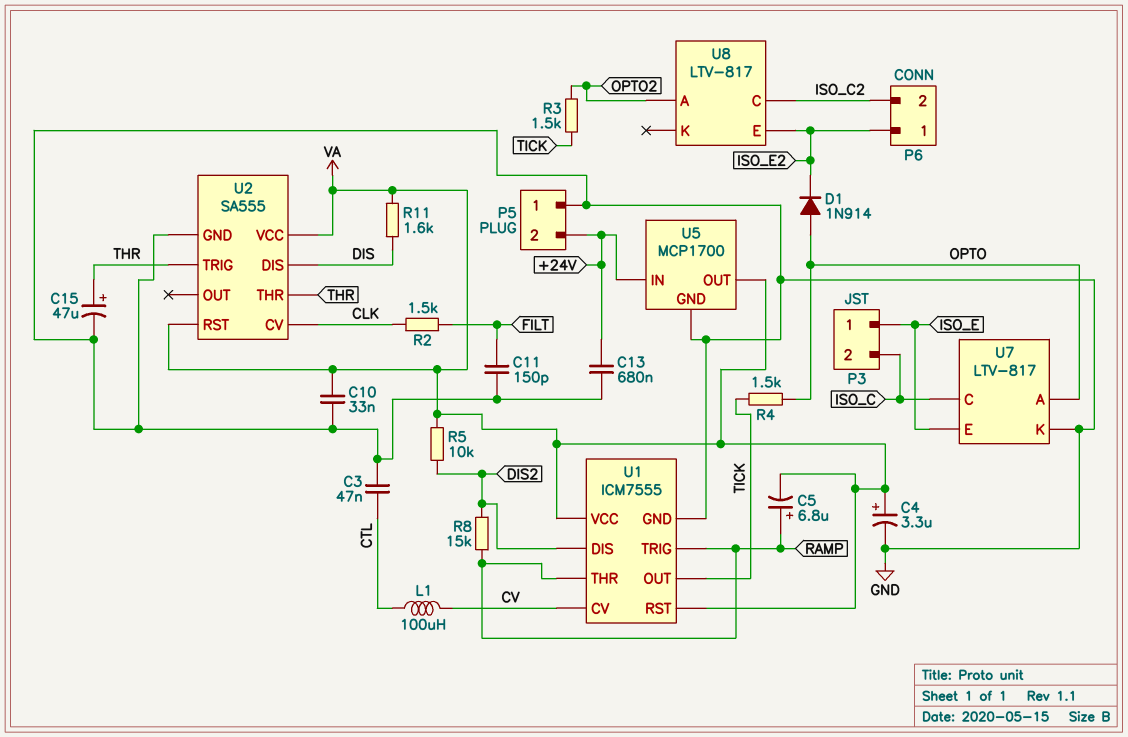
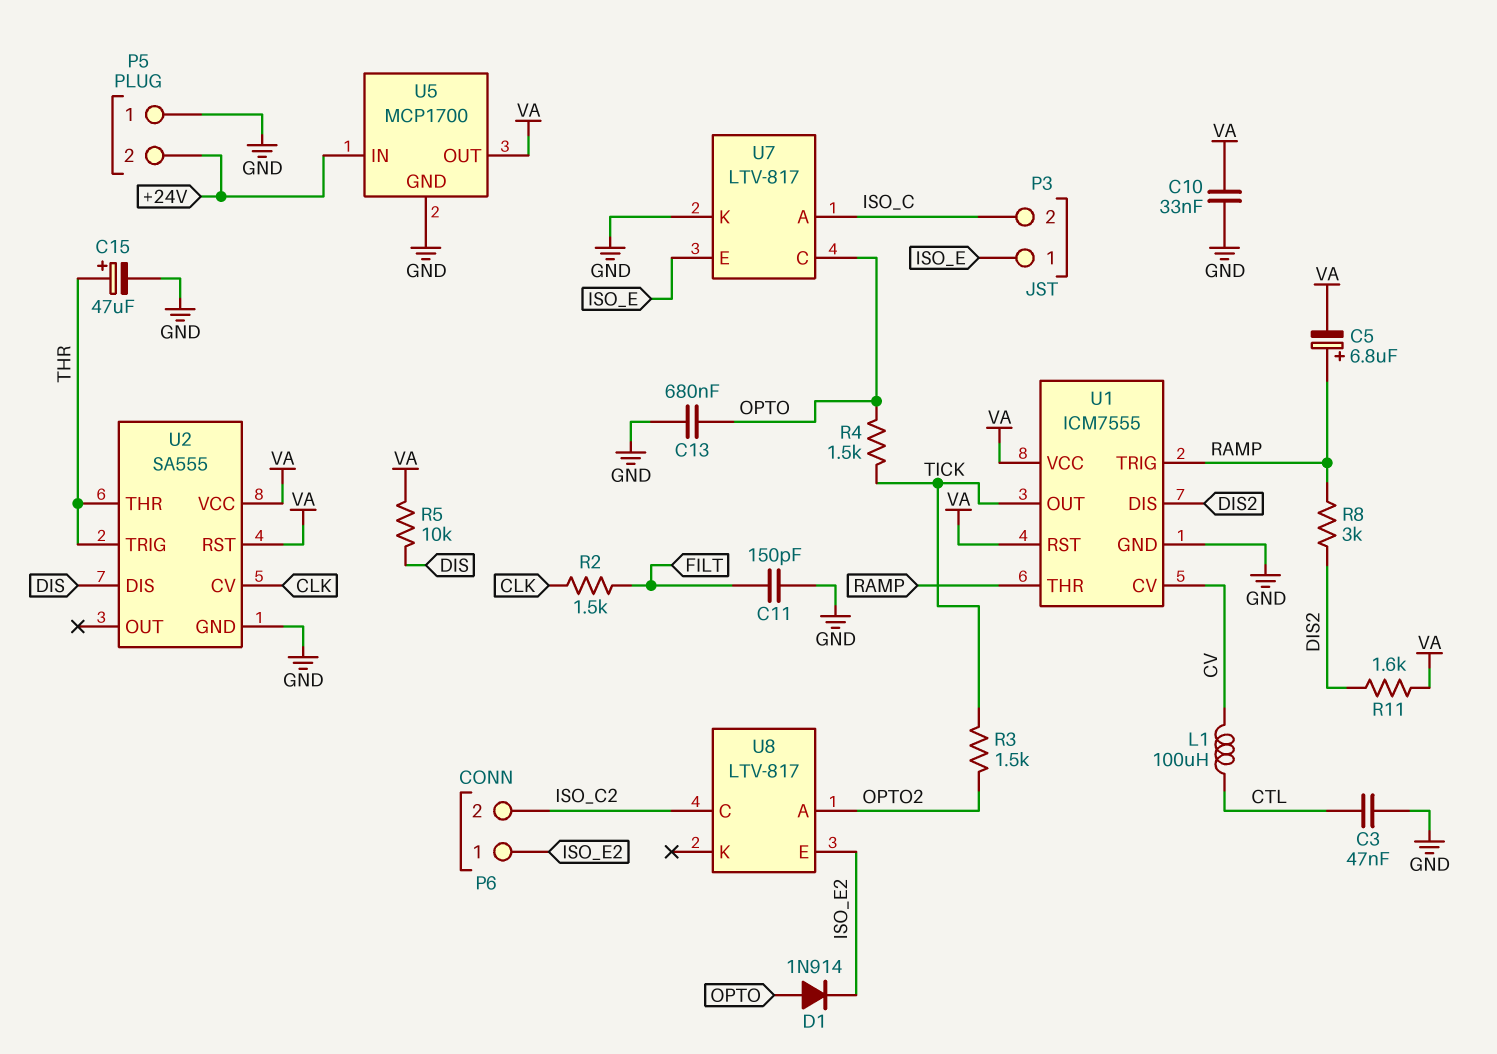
C4: 3.3uF (plus VA, minus GND) -> none
C13: 680nF (+24V, GND) -> 680nF (GND, OPTO)
R5: 10k (DIS2, VA) -> 10k (DIS, VA)
R8: 15k (DIS2, RAMP) -> 3k (DIS2, RAMP)
R11: 1.6k (DIS, VA) -> 1.6k (DIS2, VA)
U7 pin A: OPTO -> ISO_C
U7 pin C: ISO_C -> OPTO

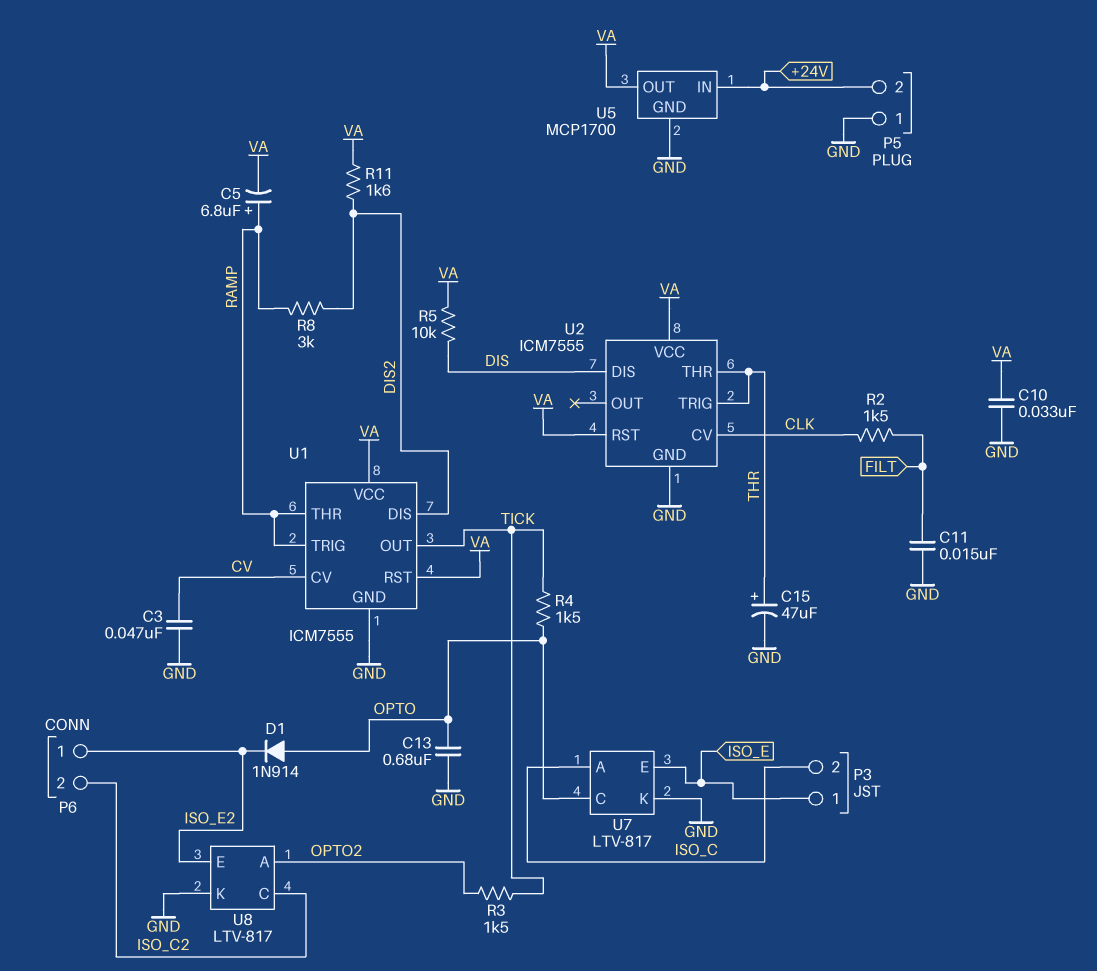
C3: 47nF (CTL, GND) -> 47nF (CV, GND)
C11: 150pF (FILT, GND) -> 15nF (FILT, GND)
L1: 100uH (CTL, CV) -> none
U2: SA555 -> ICM7555
U8 pin K: none -> GND

